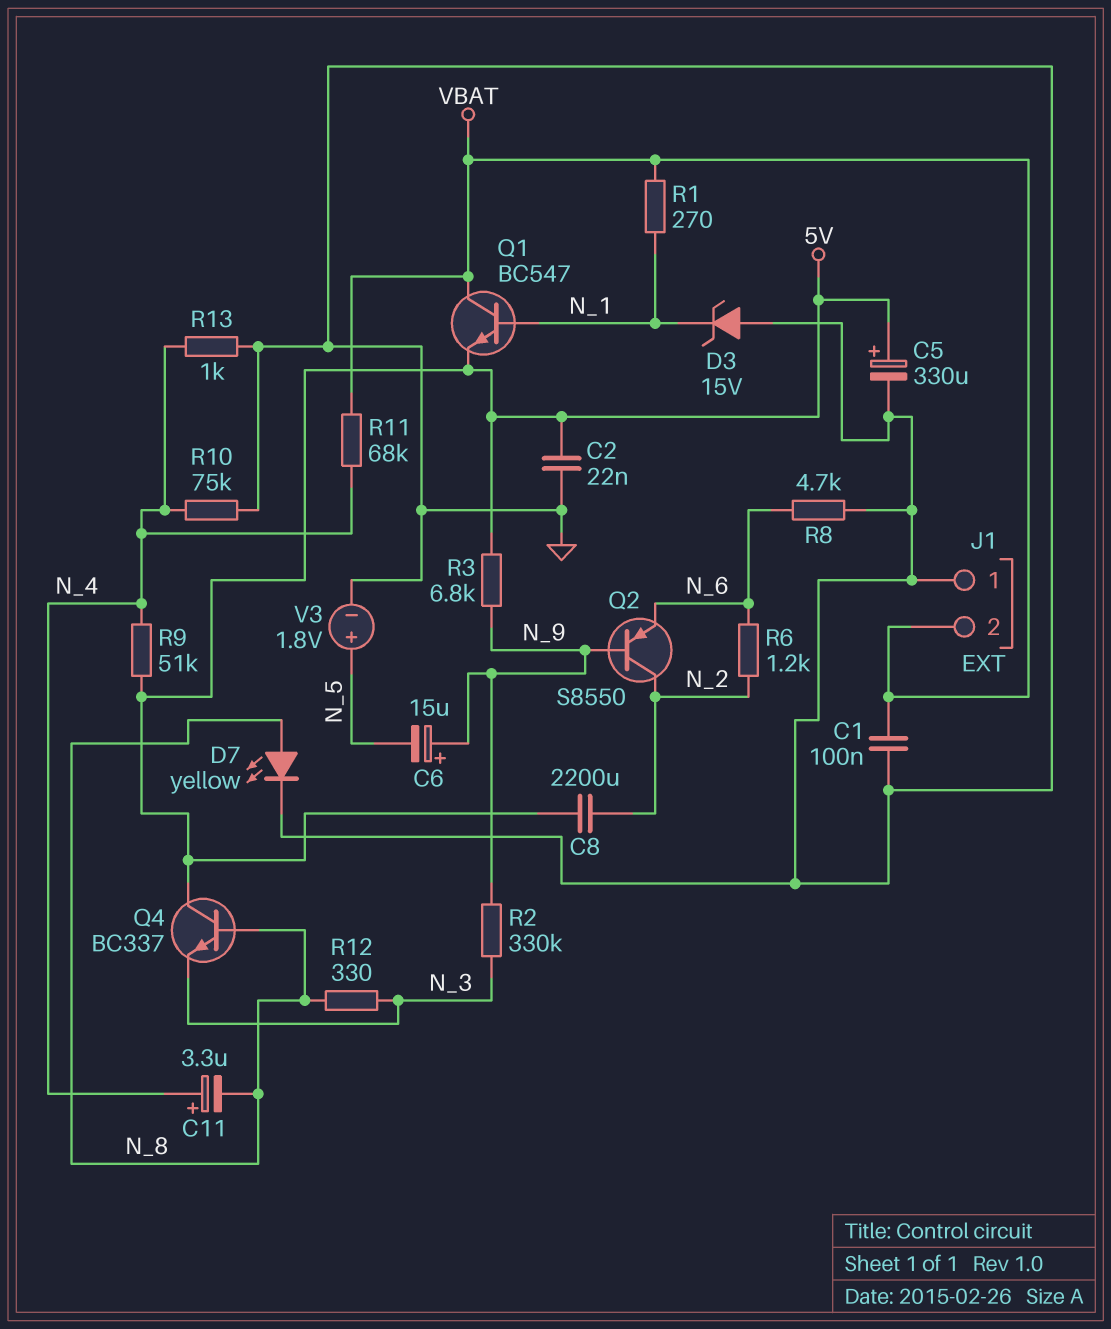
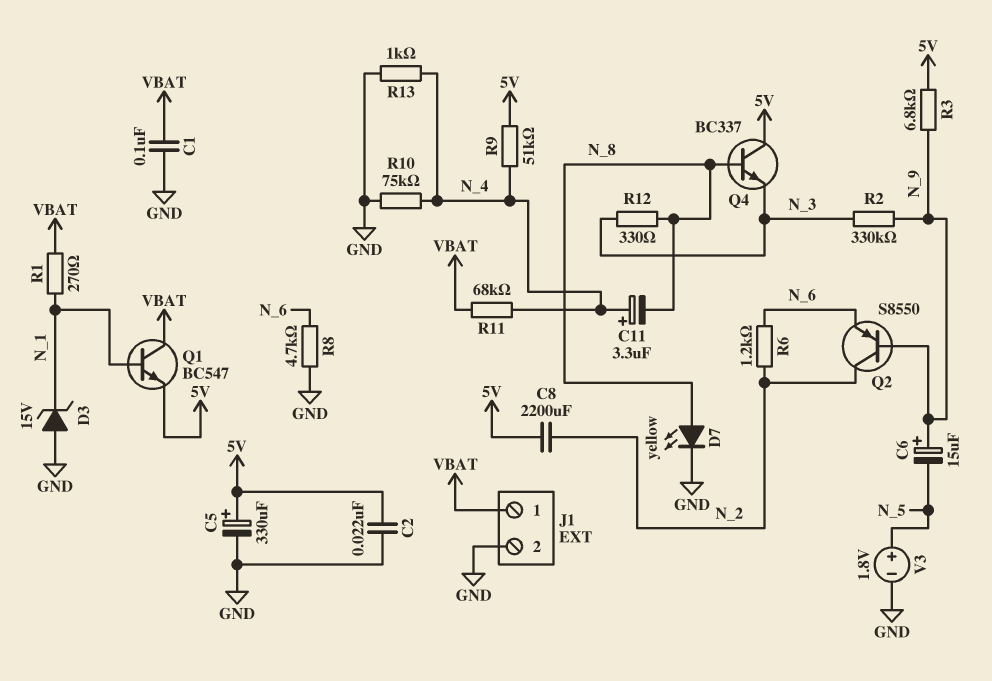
J1 pin 1: GND -> VBAT
J1 pin 2: VBAT -> GND

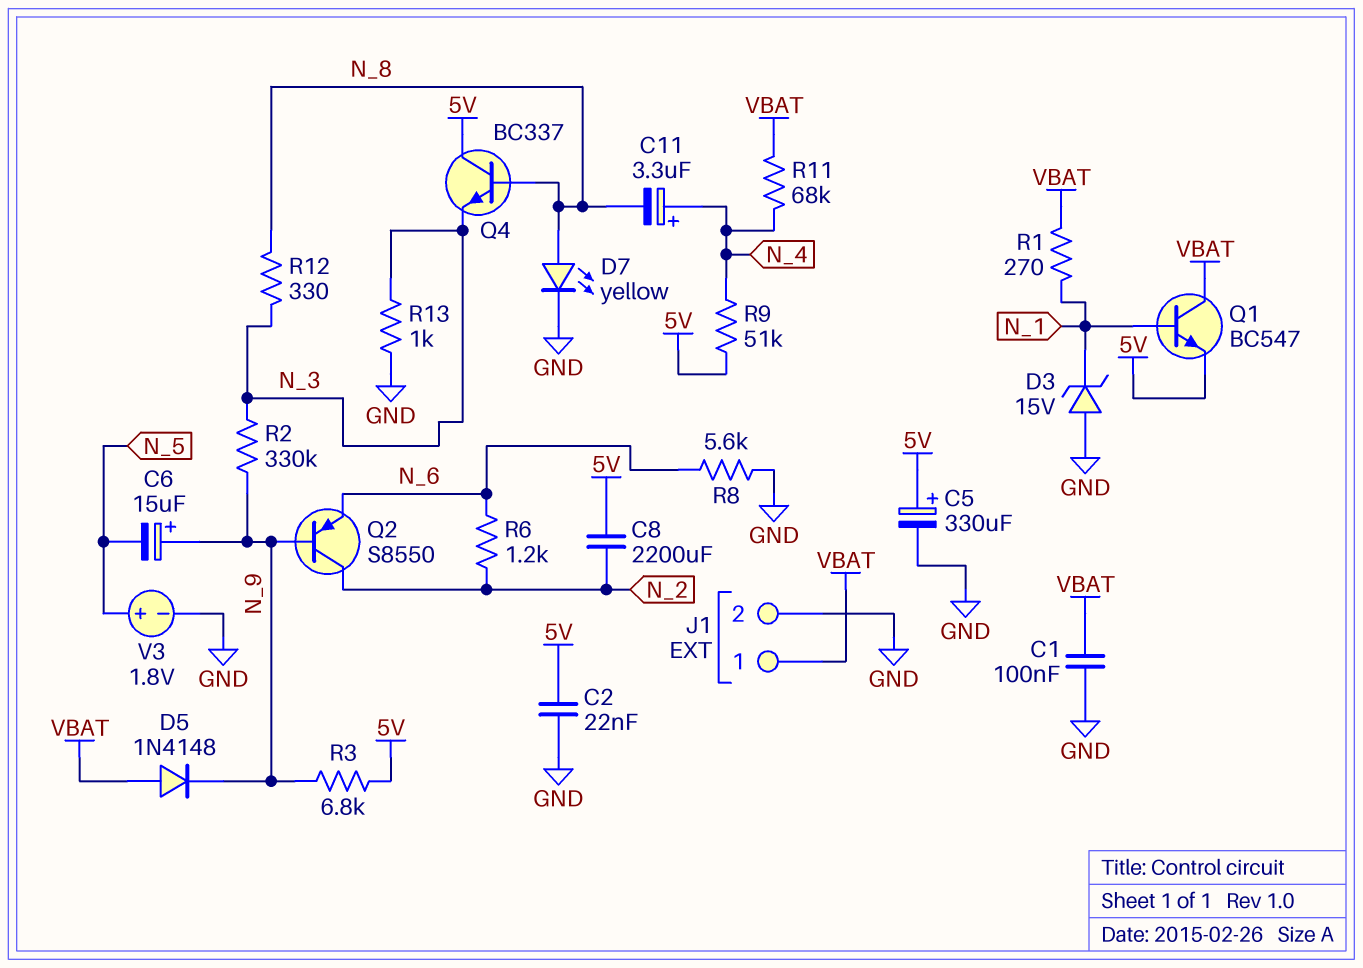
D5: none -> diode 1N4148 (A VBAT, K N_9)
R8: 4.7k (GND, N_6) -> 5.6k (GND, N_6)
R10: 75k (GND, N_4) -> none
R13: 1k (GND, N_4) -> 1k (GND, N_3)

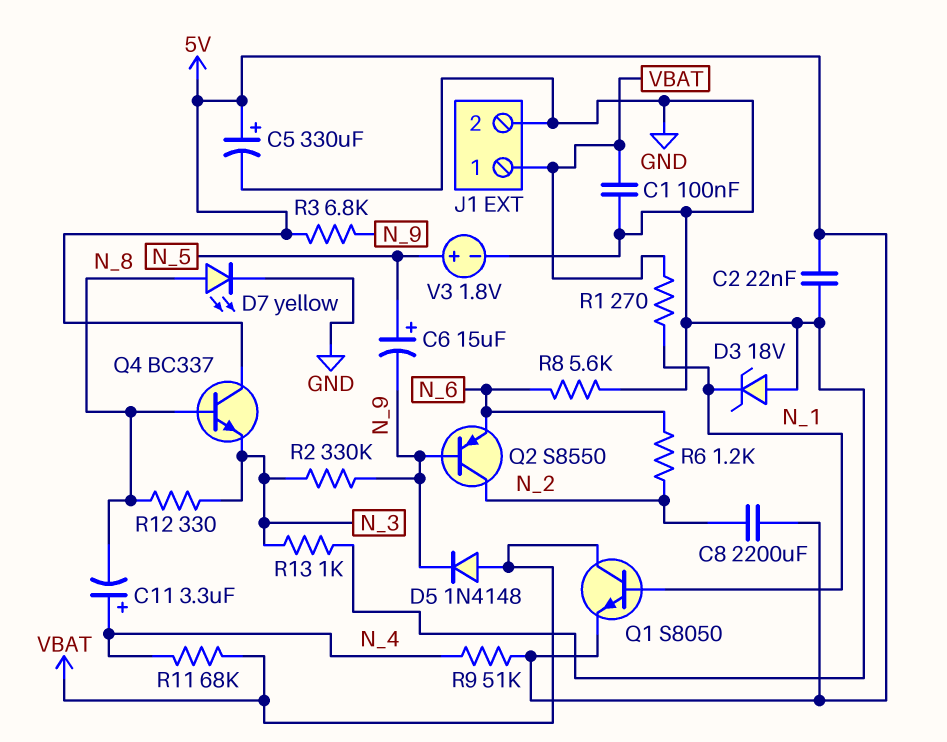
C6: 15uF (plus N_9, minus N_5) -> 15uF (plus N_5, minus N_9)
D3: zener 15V (A GND, K N_1) -> zener 18V (A GND, K N_1)
Q1: NPN BC547 (B N_1, C VBAT, E 5V) -> NPN S8050 (B N_1, C VBAT, E 5V)

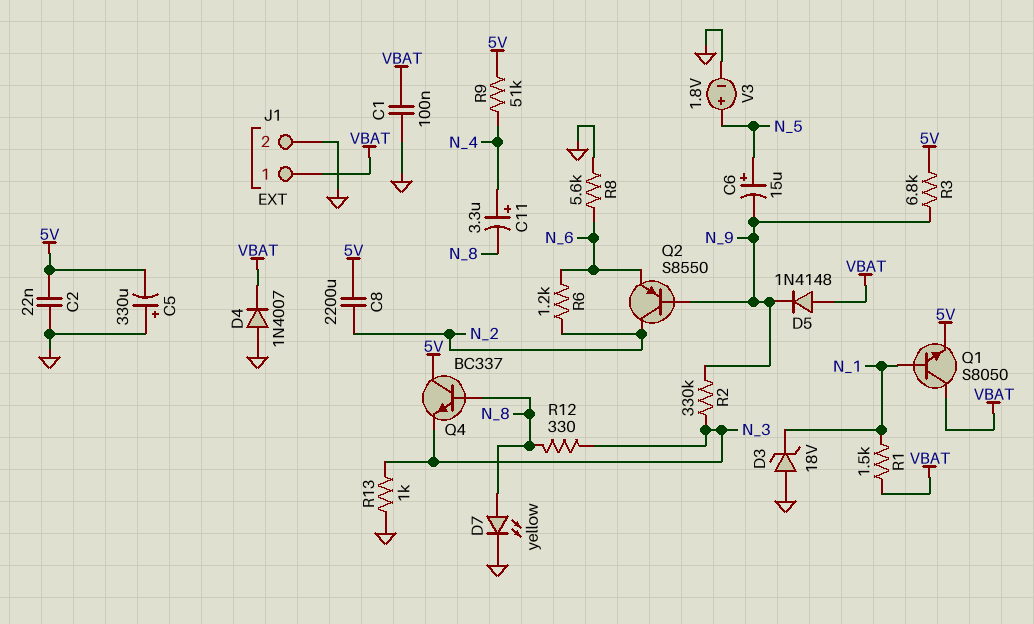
C5: 330uF (plus 5V, minus GND) -> 330uF (plus GND, minus 5V)
D4: none -> diode 1N4007 (A GND, K VBAT)
R1: 270 (N_1, VBAT) -> 1.5k (N_1, VBAT)
R11: 68k (N_4, VBAT) -> none

